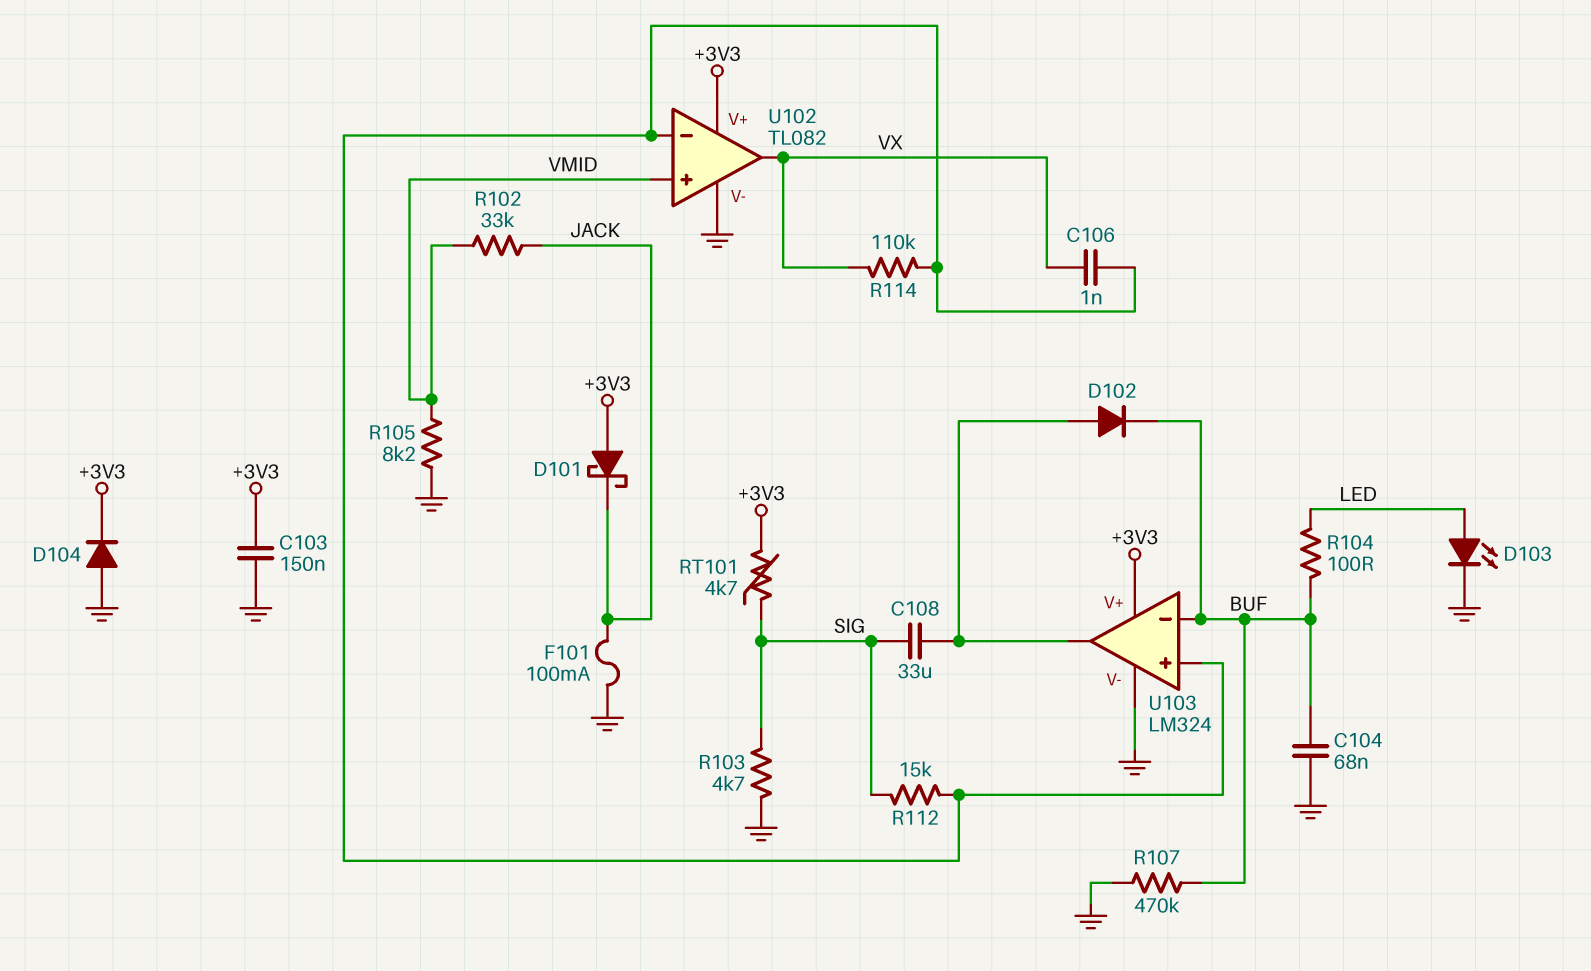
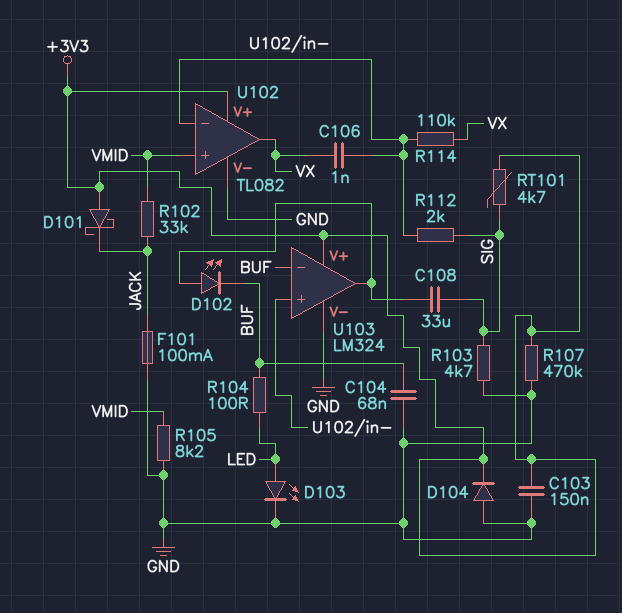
D102: diode (A U103/out, K BUF) -> LED (A U103/out, K BUF)
R107: 470k (BUF, GND) -> 470k (+3V3, GND)
R112: 15k (SIG, U102/in-) -> 2k (SIG, U102/in-)

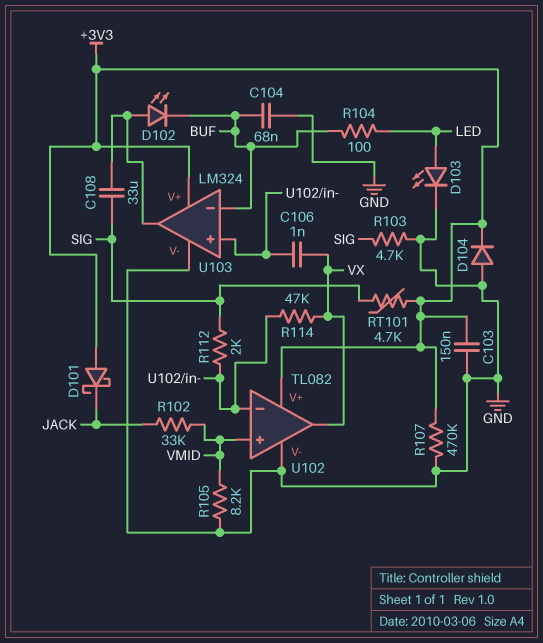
F101: 100mA (GND, JACK) -> none
R114: 110k (U102/in-, VX) -> 47k (U102/in-, VX)

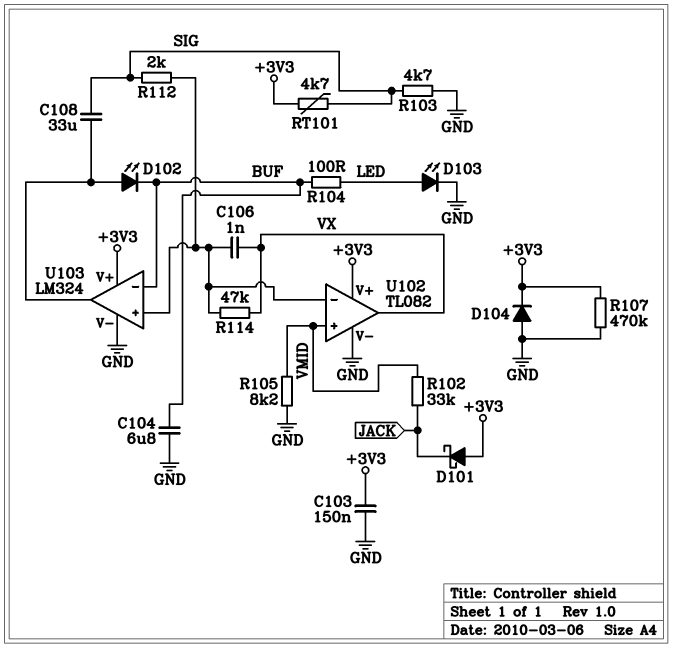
C104: 68nF (BUF, GND) -> 6.8uF (BUF, GND)

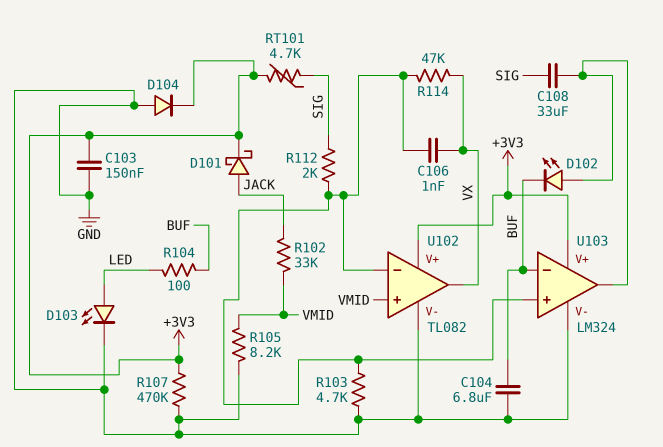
D101: schottky (A +3V3, K JACK) -> schottky (A JACK, K +3V3)
R103: 4.7k (GND, SIG) -> 4.7k (GND, U102/in-)

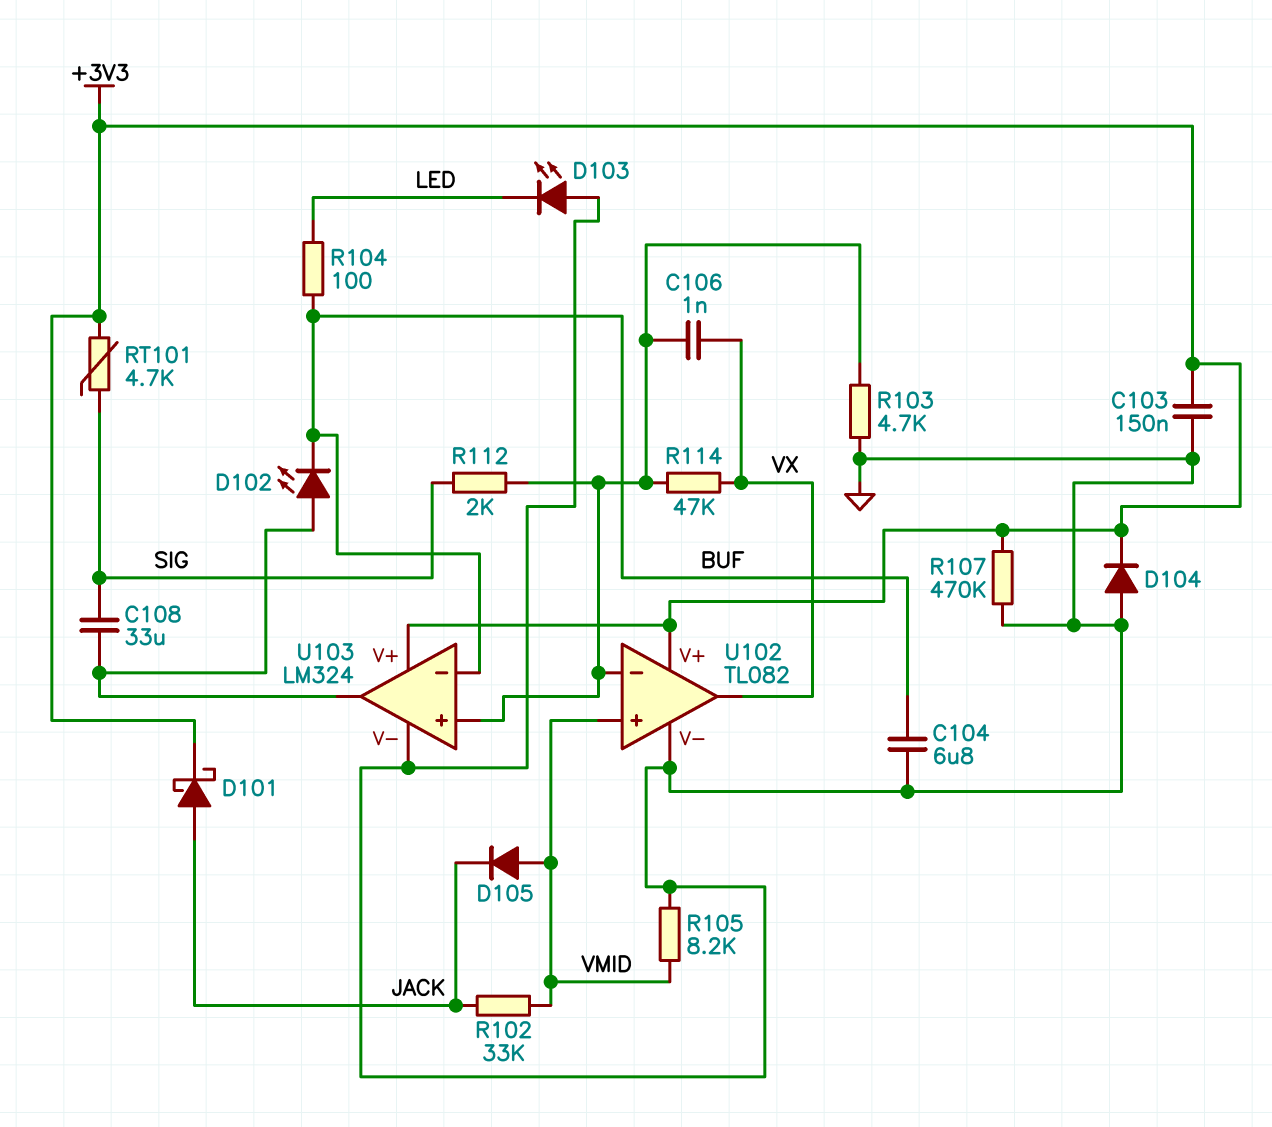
D103: LED (A LED, K GND) -> LED (A GND, K LED)
D105: none -> diode (A VMID, K JACK)

